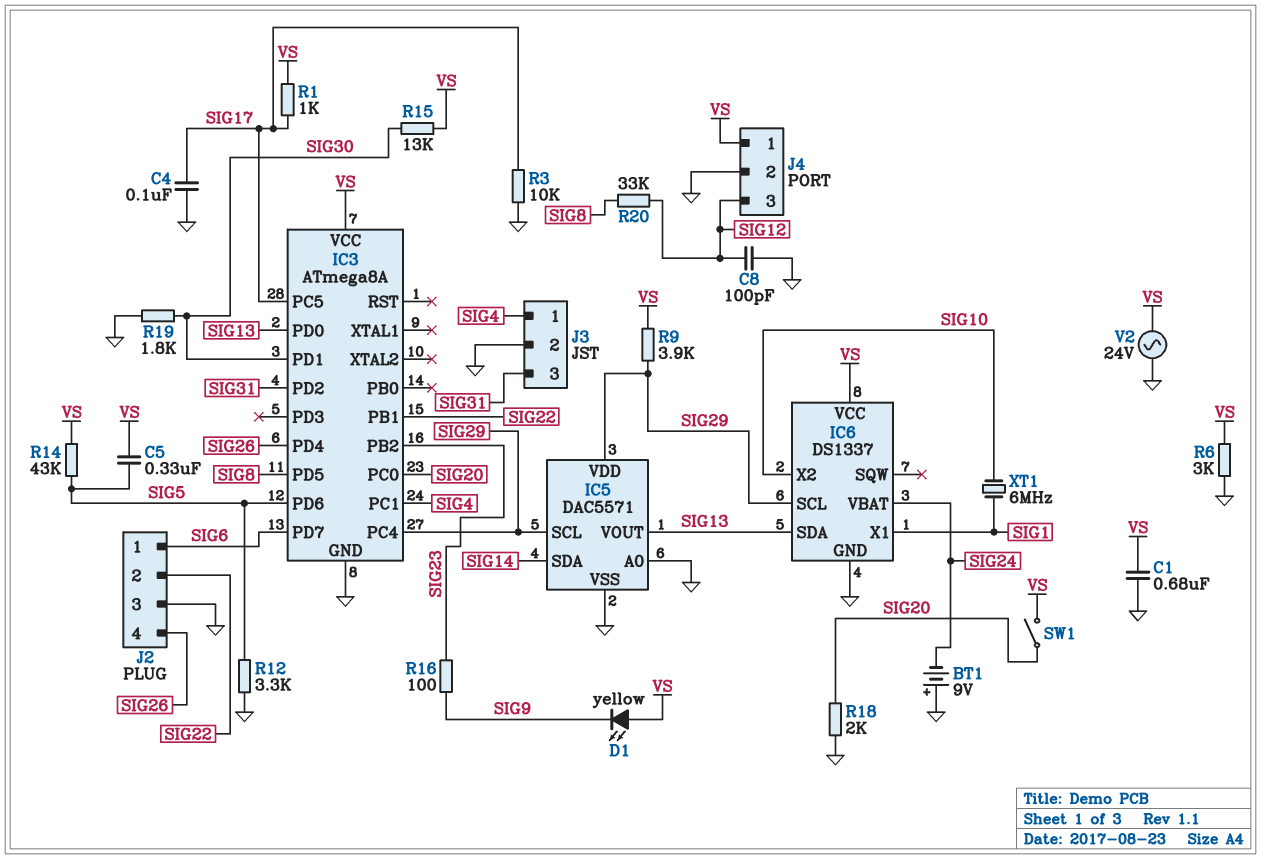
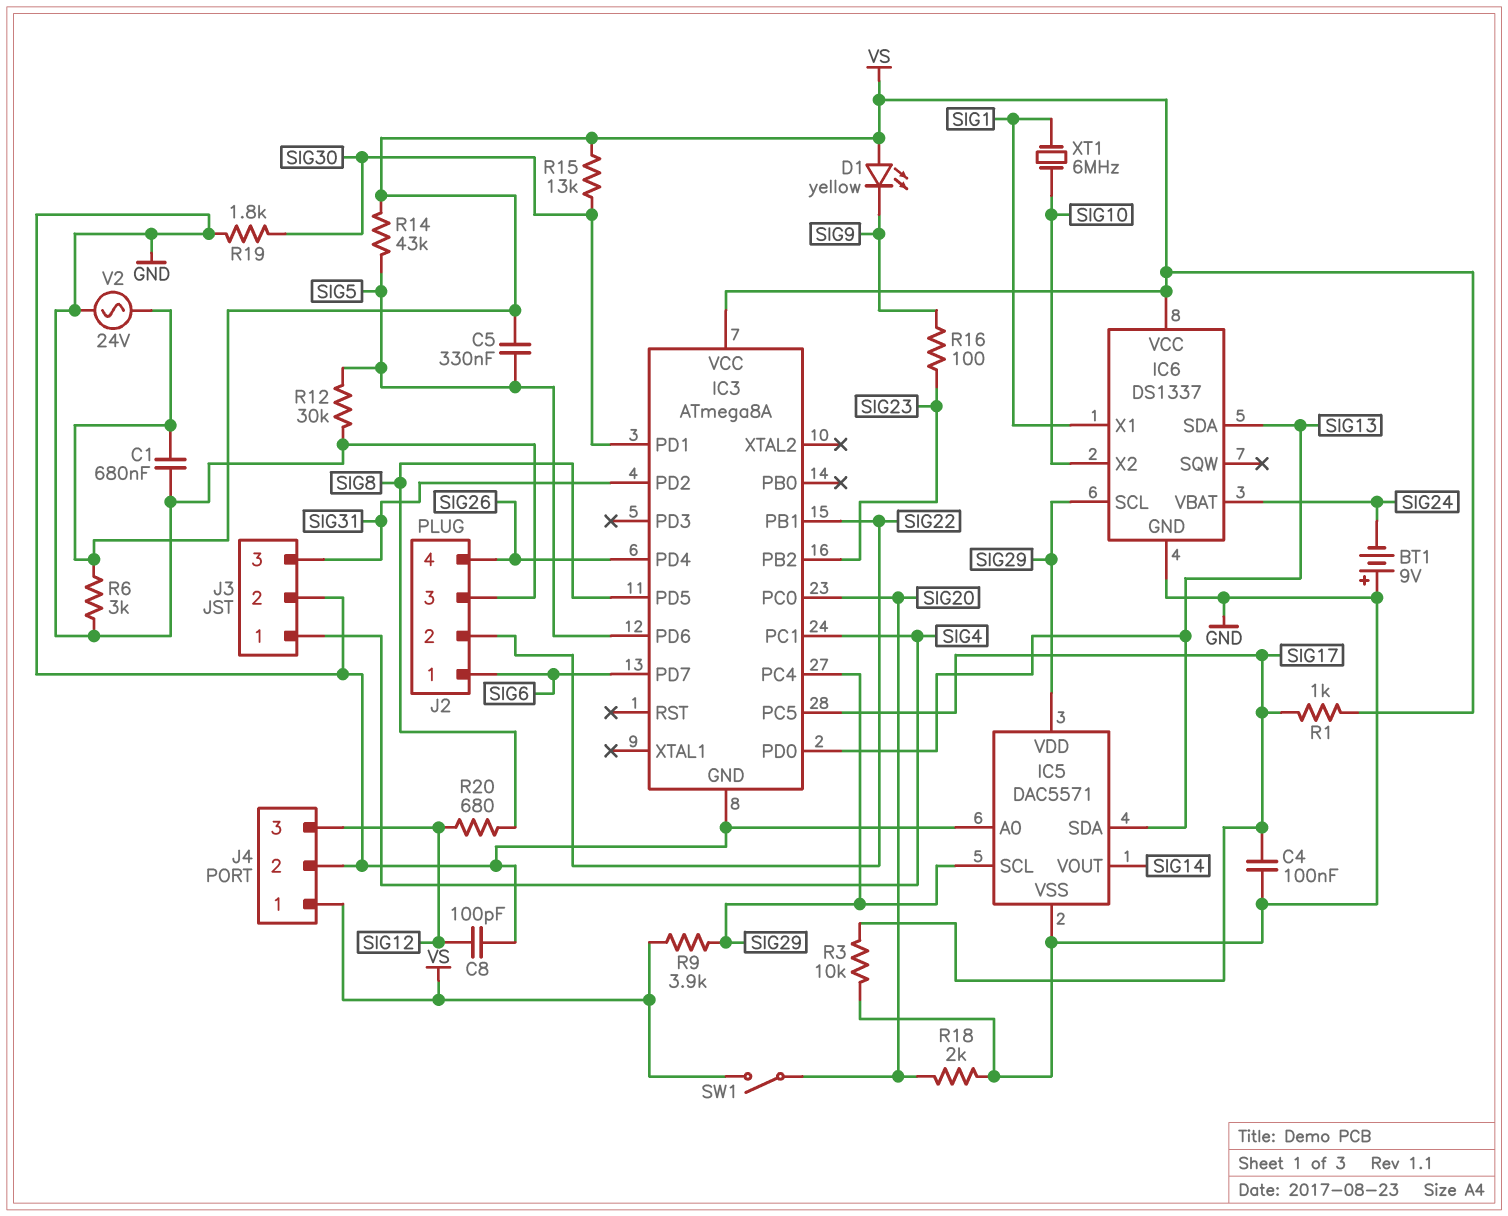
IC5 pin SDA: SIG14 -> SIG13
IC5 pin VOUT: SIG13 -> SIG14
R12: 3.3k (GND, SIG5) -> 30k (GND, SIG5)
R20: 33k (SIG8, SIG12) -> 680 (SIG8, SIG12)

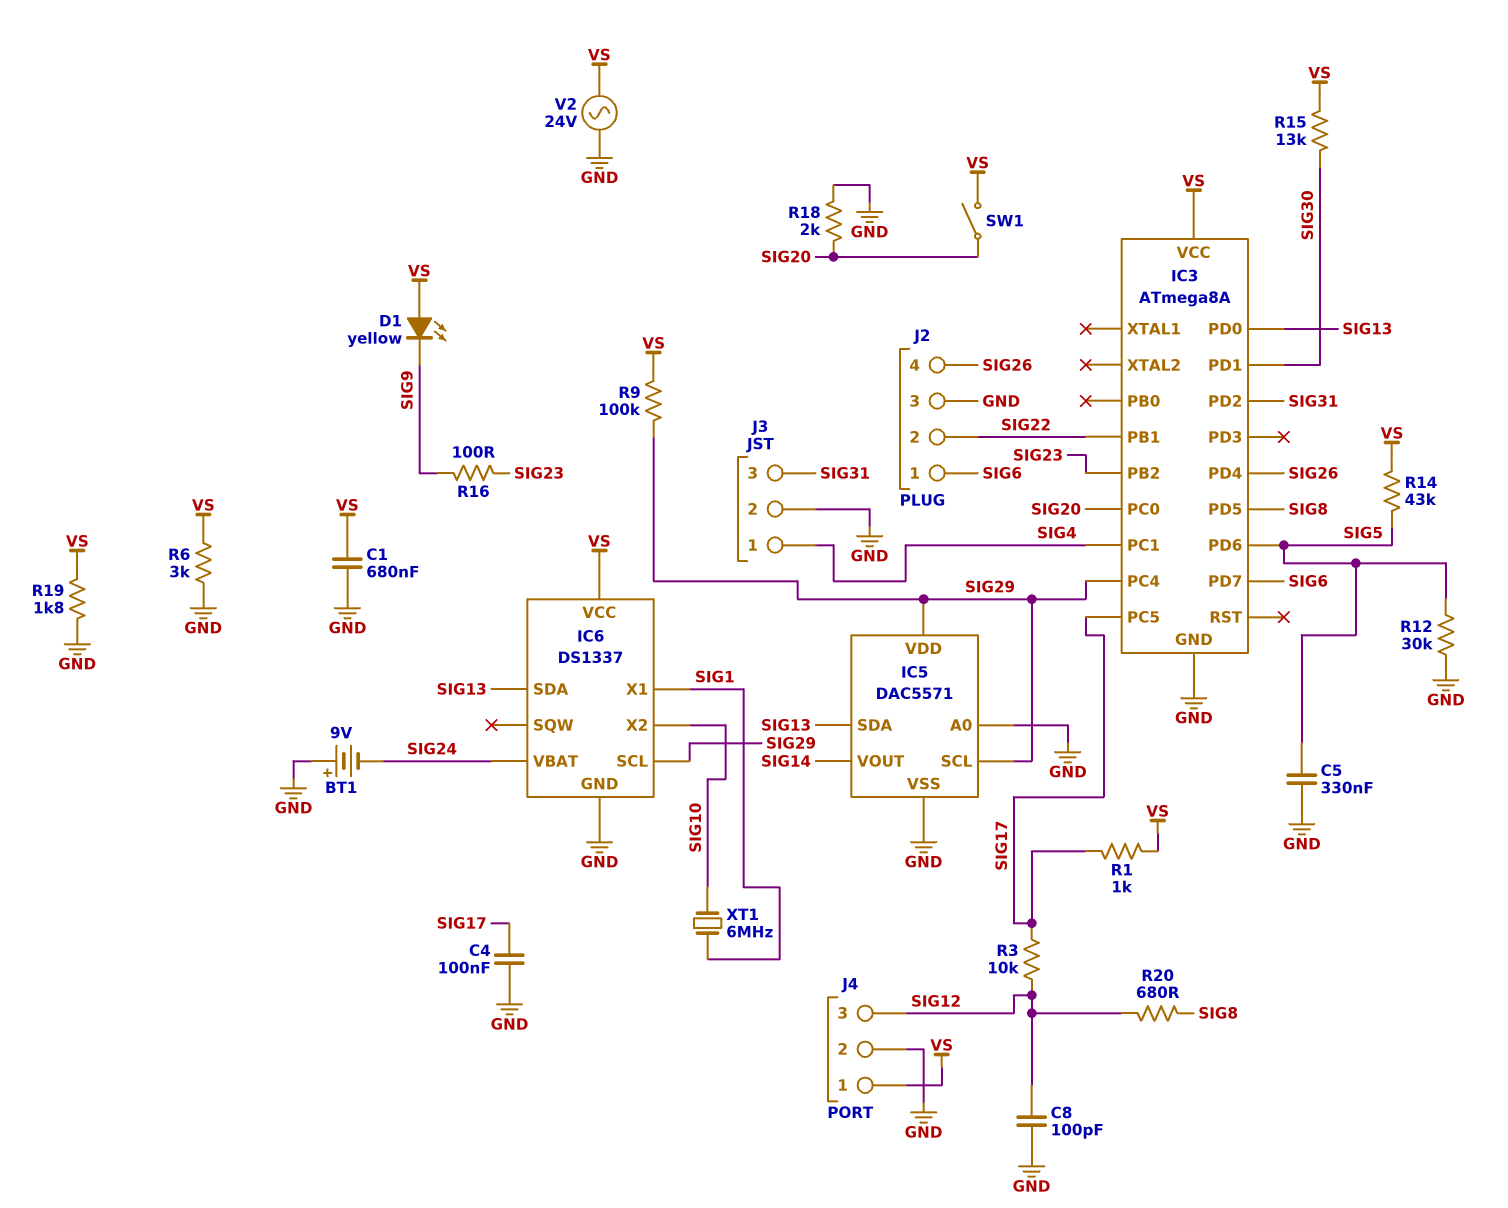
C5: 330nF (SIG5, VS) -> 330nF (GND, SIG5)
R3: 10k (GND, SIG17) -> 10k (SIG12, SIG17)
R9: 3.9k (SIG29, VS) -> 100k (SIG29, VS)
R19: 1.8k (GND, SIG30) -> 1.8k (GND, VS)

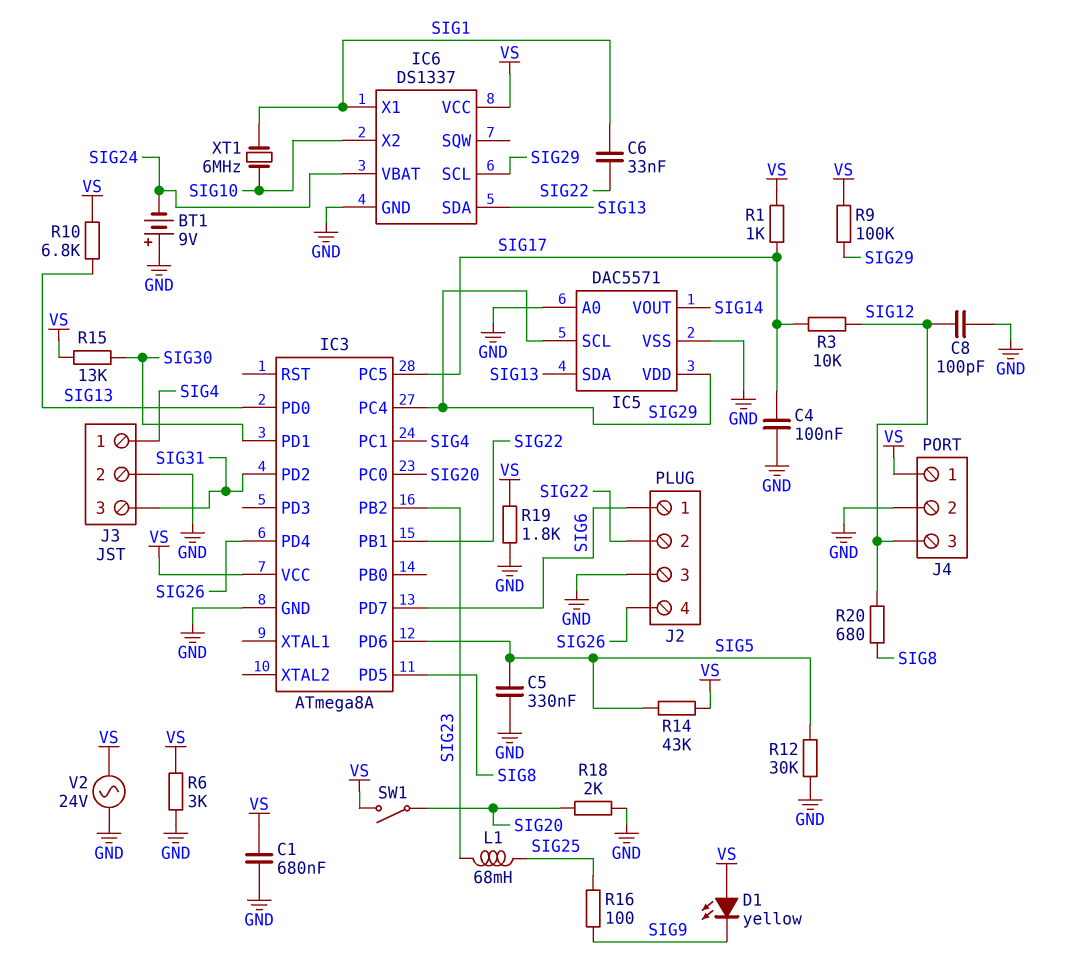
C6: none -> 33nF (SIG1, SIG22)
L1: none -> 68mH (SIG23, SIG25)
R10: none -> 6.8k (SIG13, VS)
R16: 100 (SIG9, SIG23) -> 100 (SIG9, SIG25)

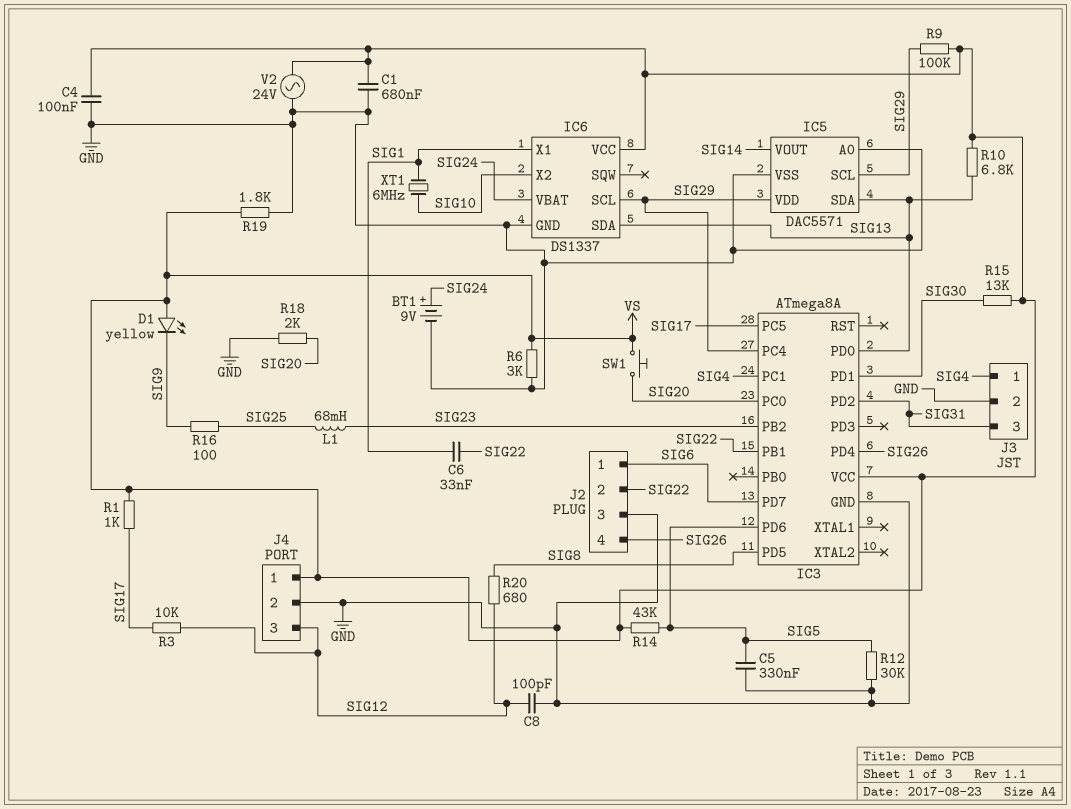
BT1: 9V (plus GND, minus SIG24) -> 9V (plus SIG24, minus GND)
C4: 100nF (GND, SIG17) -> 100nF (GND, VS)
SW1: switch (SIG20, VS) -> button (SIG20, VS)

